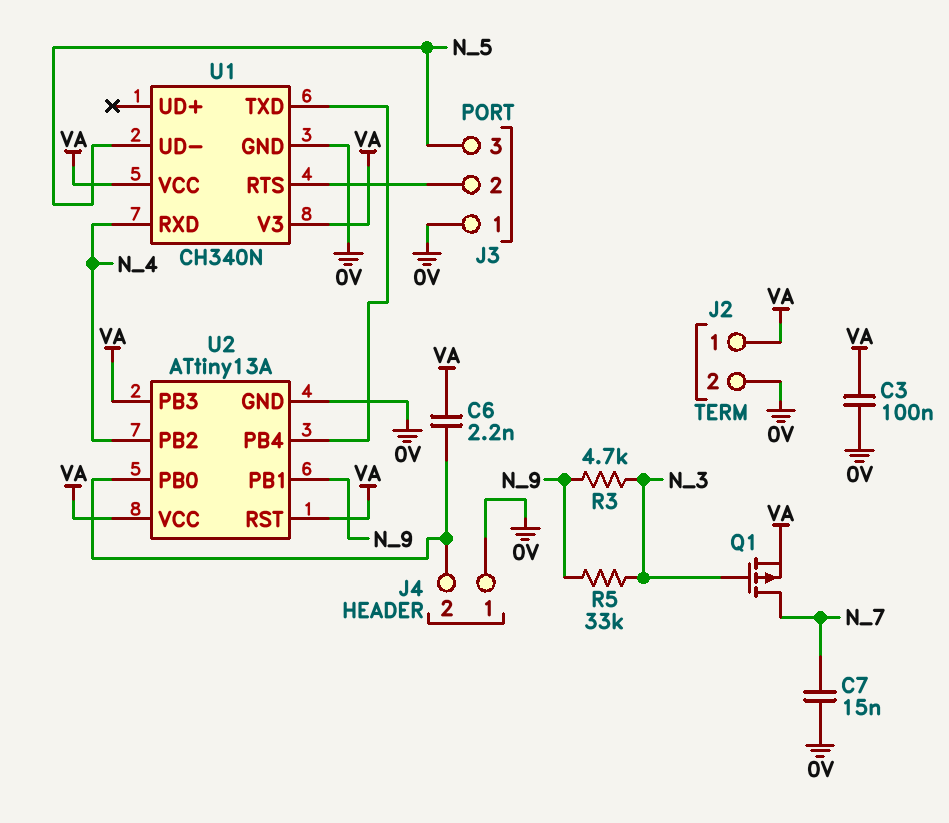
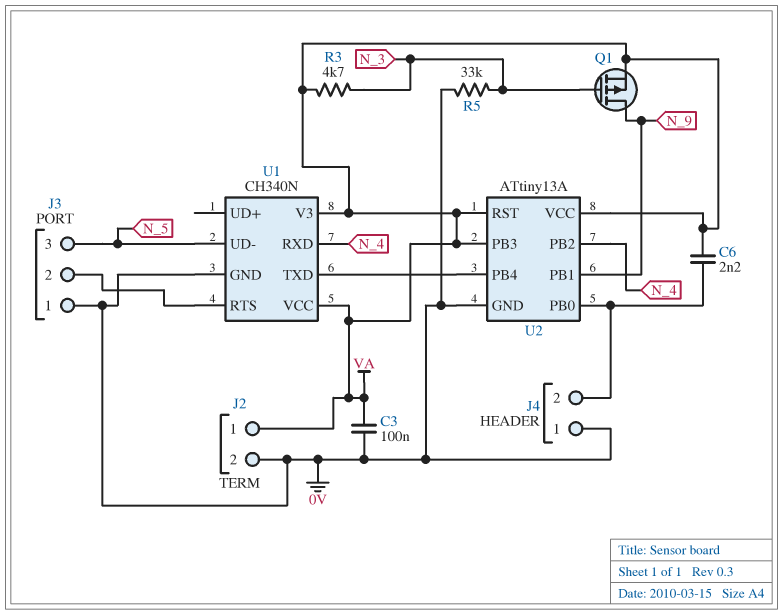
C7: 15nF (0V, N_7) -> none
Q1: PMOS (G N_3, D N_7, S VA) -> PMOS (G N_3, D N_9, S VA)
R3: 4.7k (N_3, N_9) -> 4.7k (N_3, VA)
R5: 33k (N_3, N_9) -> 33k (0V, N_3)

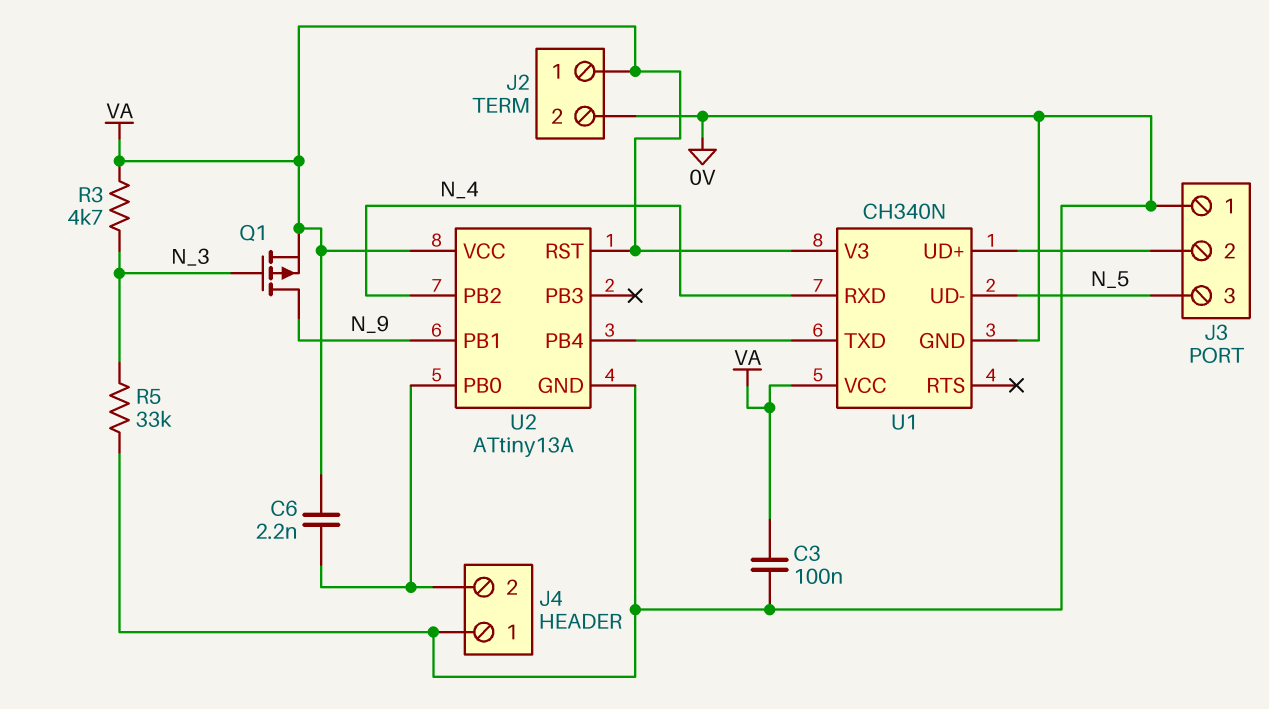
U1 pin RTS: J3/2 -> none
U1 pin UD+: none -> J3/2
U2 pin PB3: VA -> none

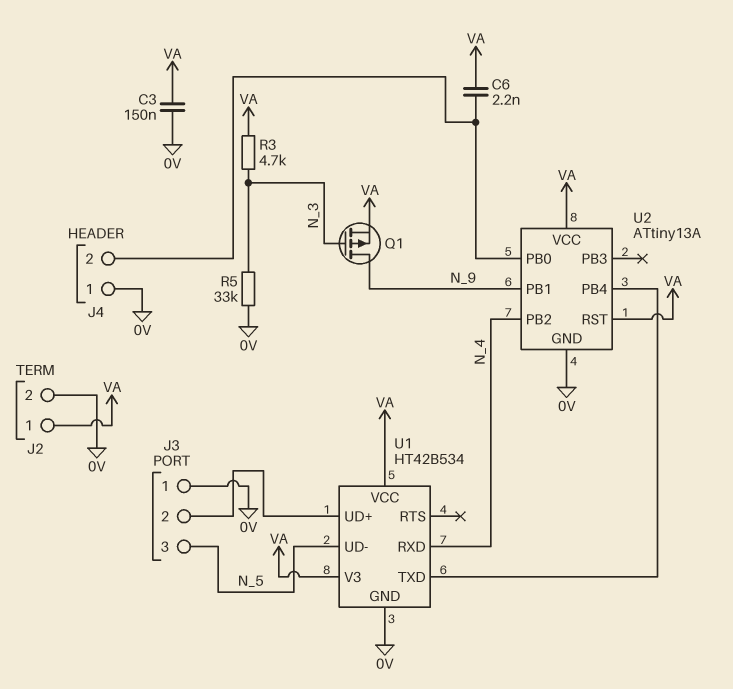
C3: 100nF (0V, VA) -> 150nF (0V, VA)
U1: CH340N -> HT42B534

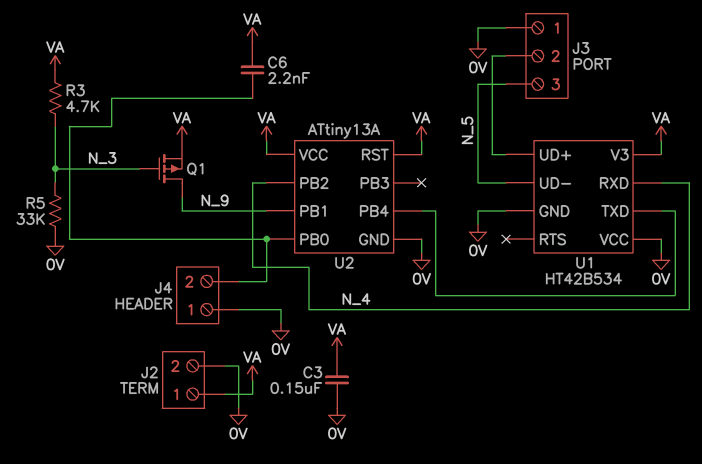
U1 pin VCC: VA -> 0V

